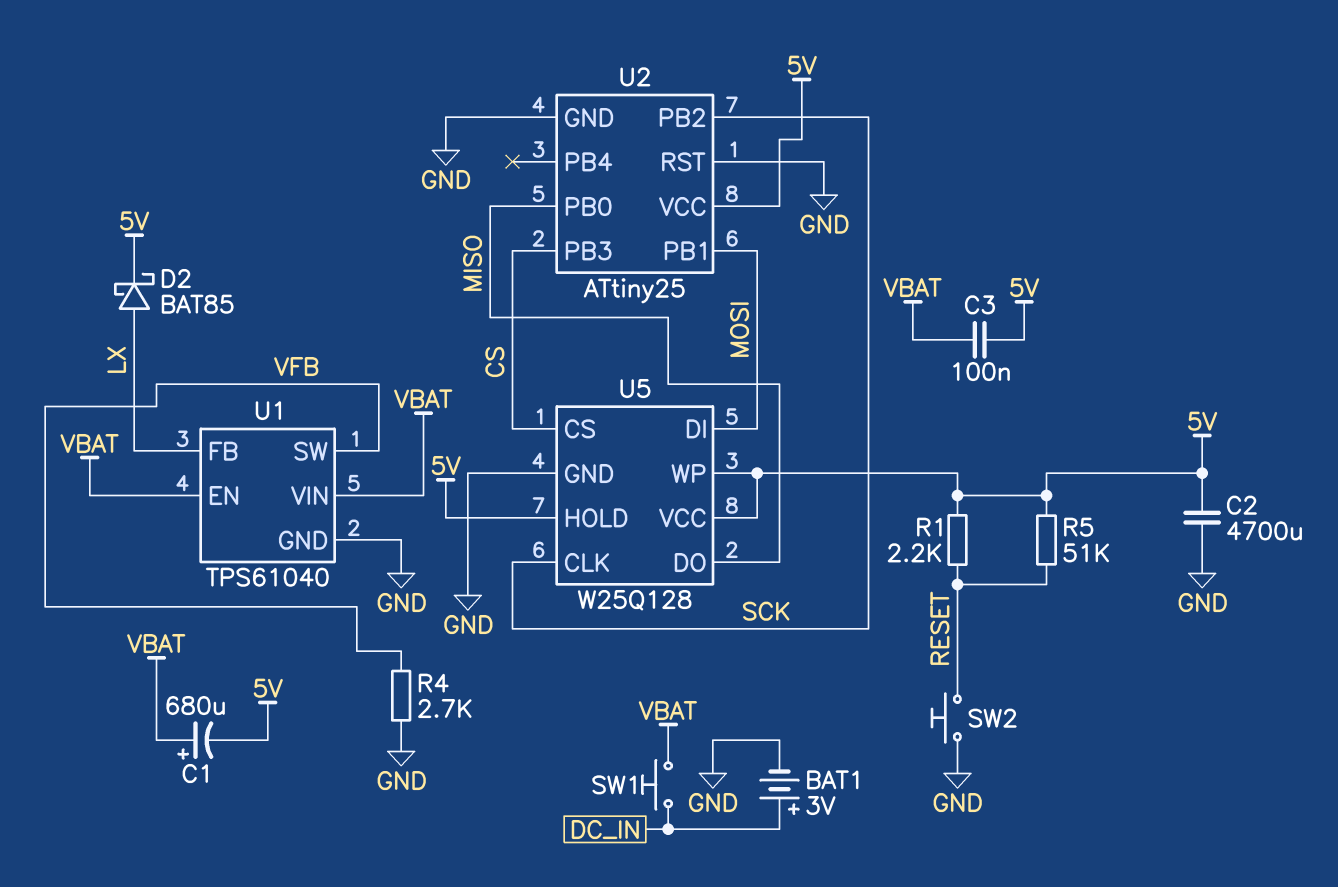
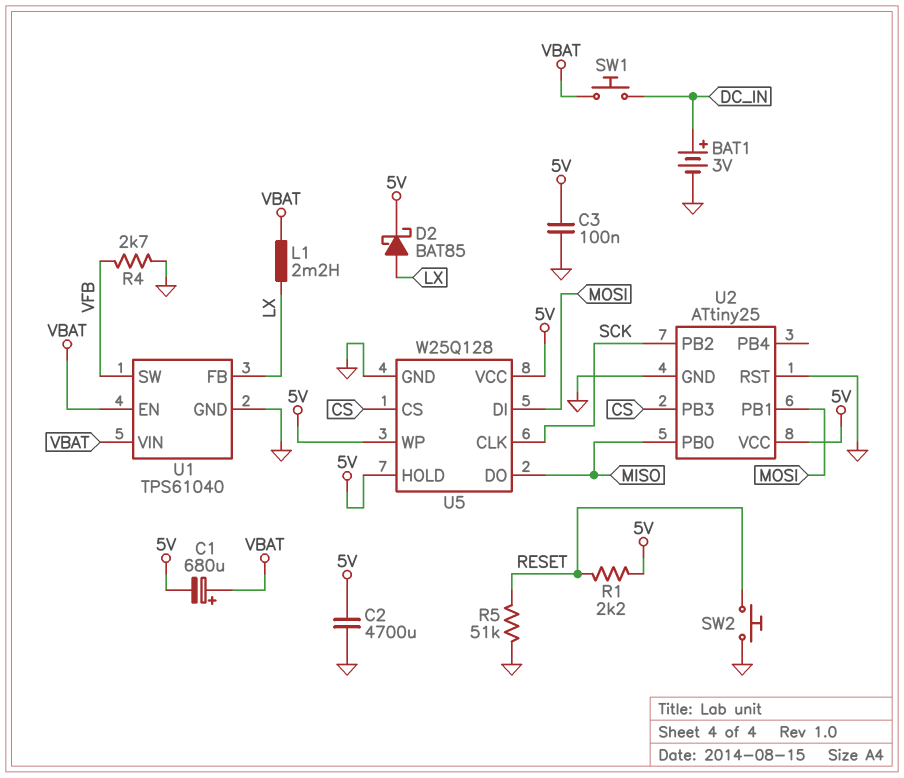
C3: 100nF (5V, VBAT) -> 100nF (5V, GND)
L1: none -> 2.2mH (LX, VBAT)
R5: 51k (5V, RESET) -> 51k (GND, RESET)

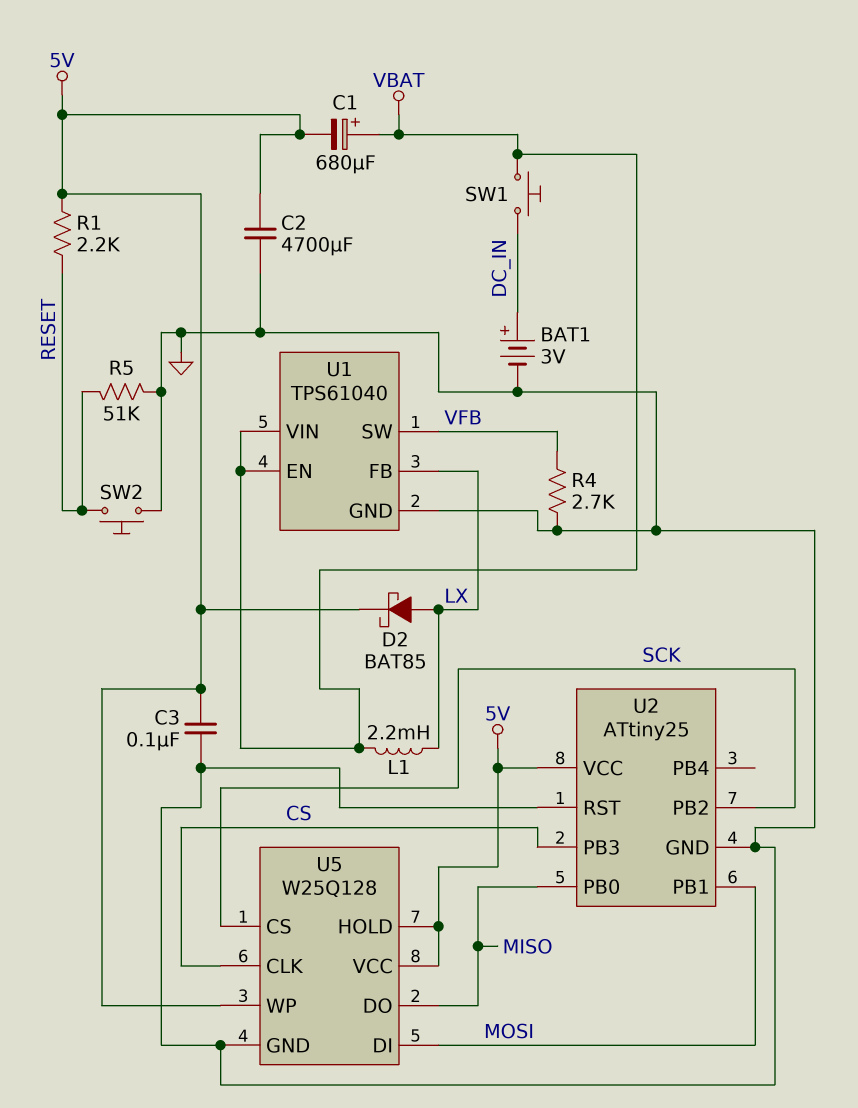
U5 pin CLK: SCK -> CS
U5 pin CS: CS -> SCK

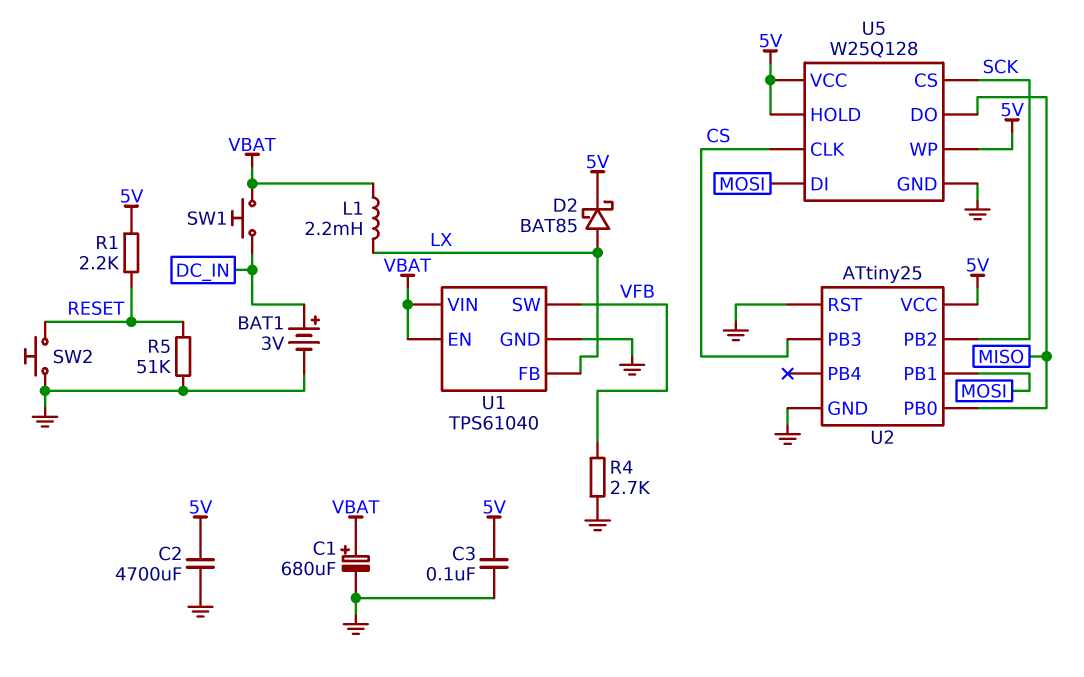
C1: 680uF (plus VBAT, minus 5V) -> 680uF (plus VBAT, minus GND)

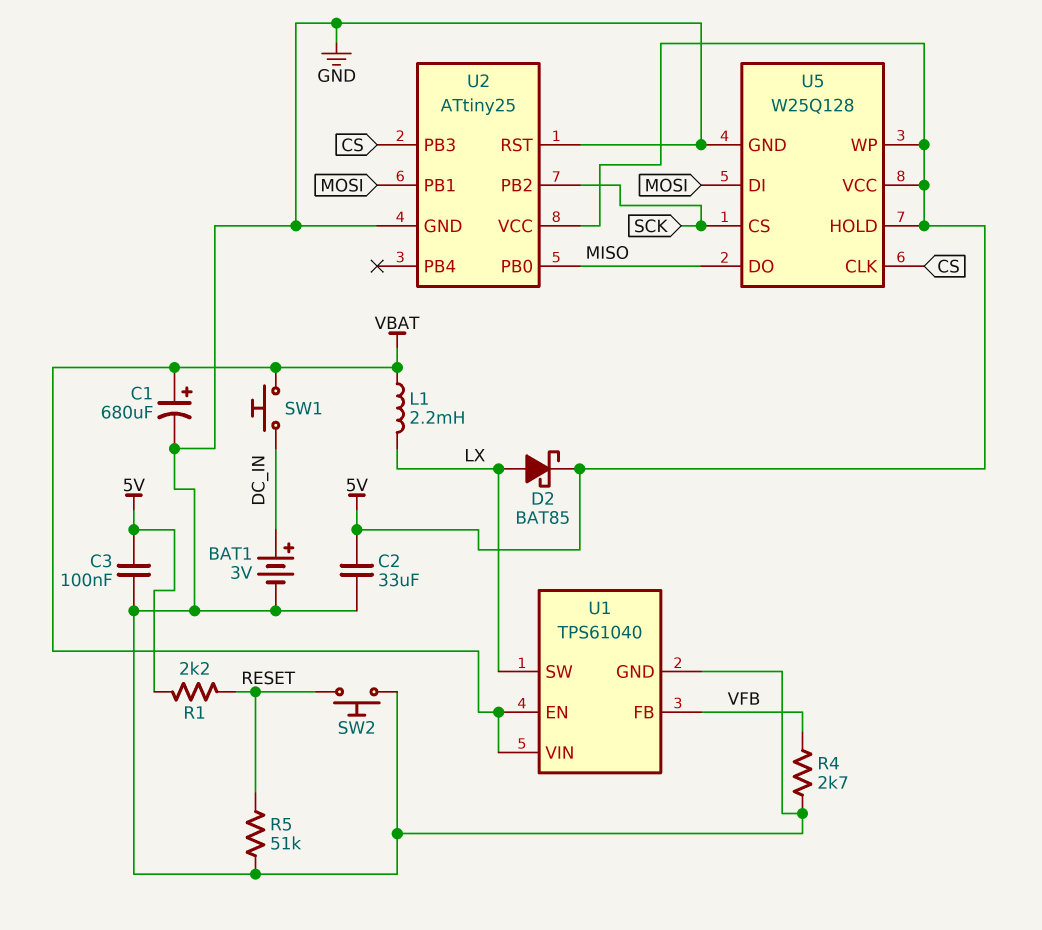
C2: 4700uF (5V, GND) -> 33uF (5V, GND)
U1 pin FB: LX -> VFB
U1 pin SW: VFB -> LX

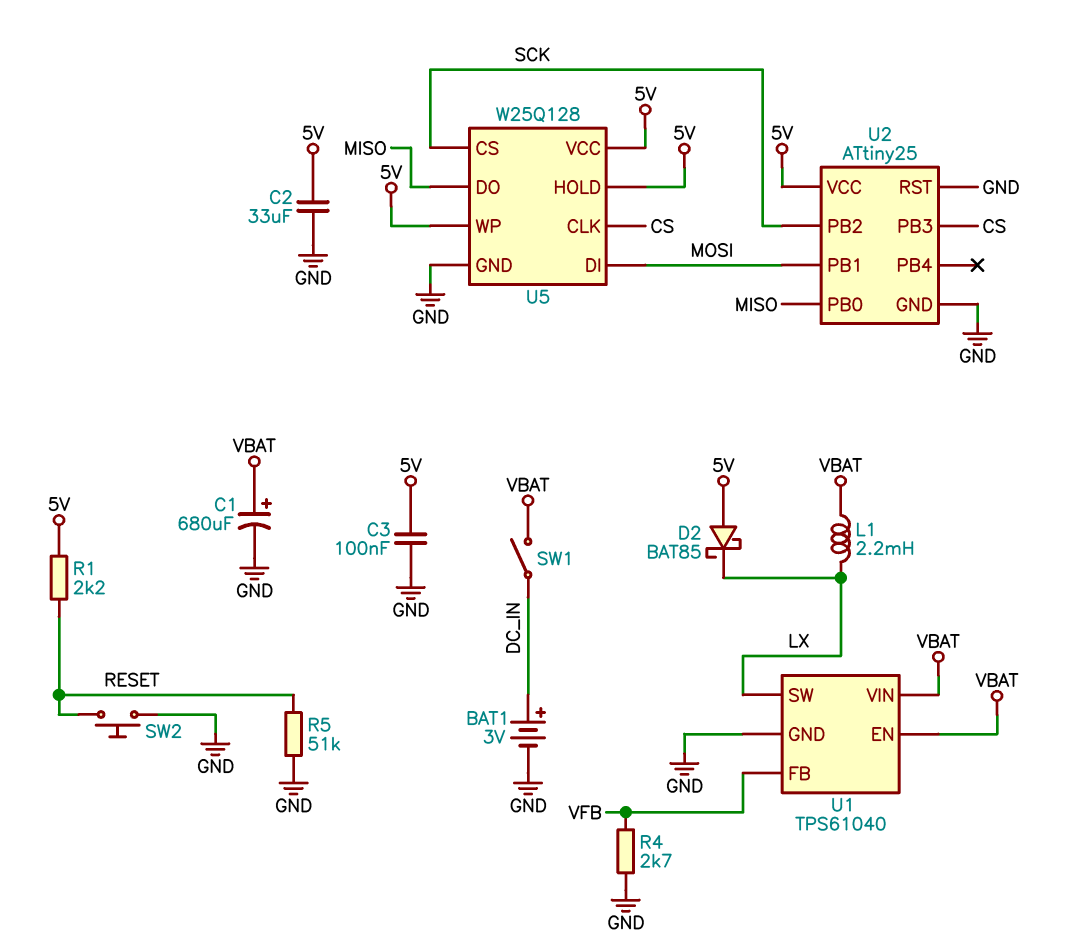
D2: schottky BAT85 (A LX, K 5V) -> schottky BAT85 (A 5V, K LX)
SW1: button (DC_IN, VBAT) -> switch (DC_IN, VBAT)

